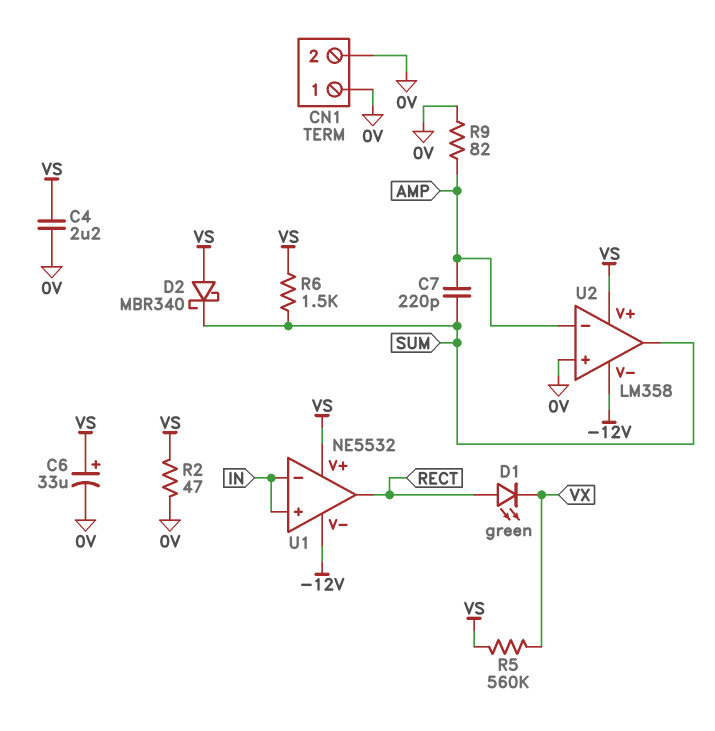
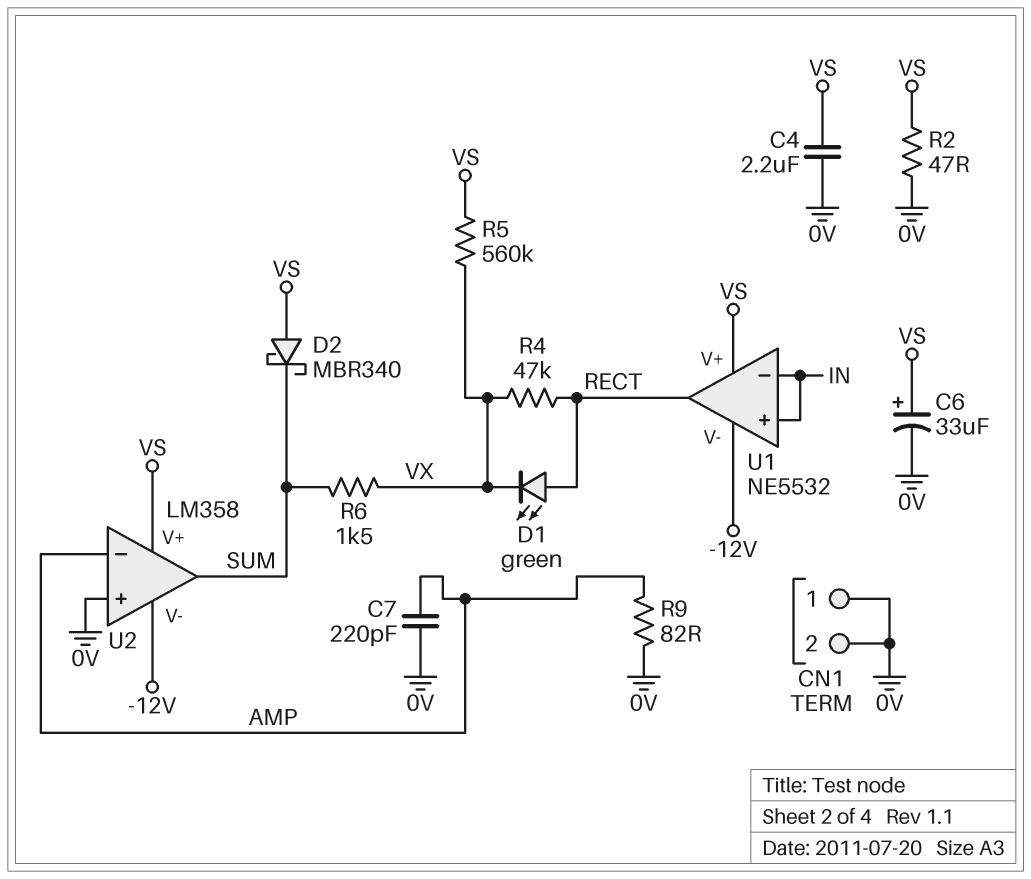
C7: 220pF (AMP, SUM) -> 220pF (0V, AMP)
R4: none -> 47k (RECT, VX)
R6: 1.5k (SUM, VS) -> 1.5k (SUM, VX)

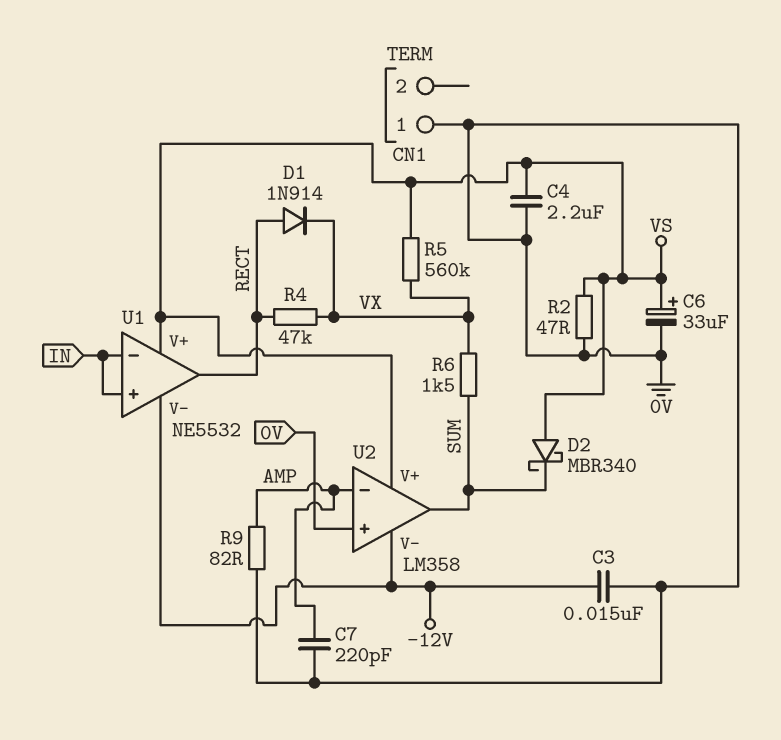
C3: none -> 15nF (-12V, 0V)
CN1 pin 2: 0V -> none
D1: LED green (A RECT, K VX) -> diode 1N914 (A RECT, K VX)

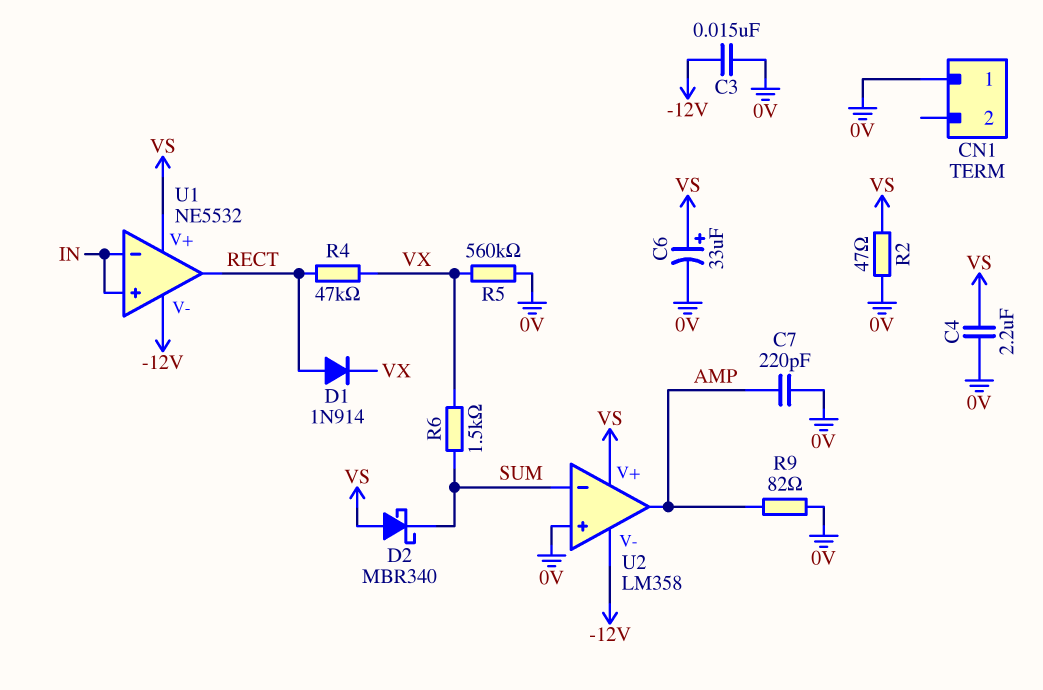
R5: 560k (VS, VX) -> 560k (0V, VX)
U2 pin in-: AMP -> SUM
U2 pin out: SUM -> AMP

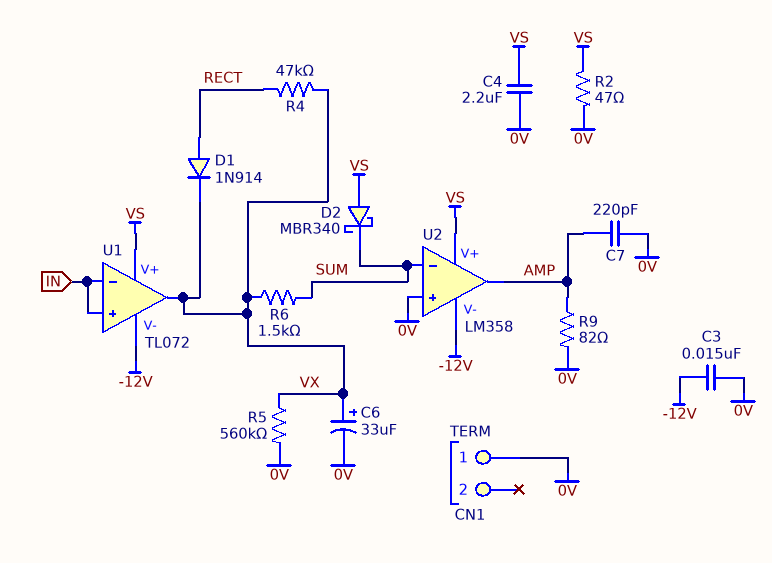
C6: 33uF (plus VS, minus 0V) -> 33uF (plus VX, minus 0V)
U1: NE5532 -> TL072
U1 pin out: RECT -> VX

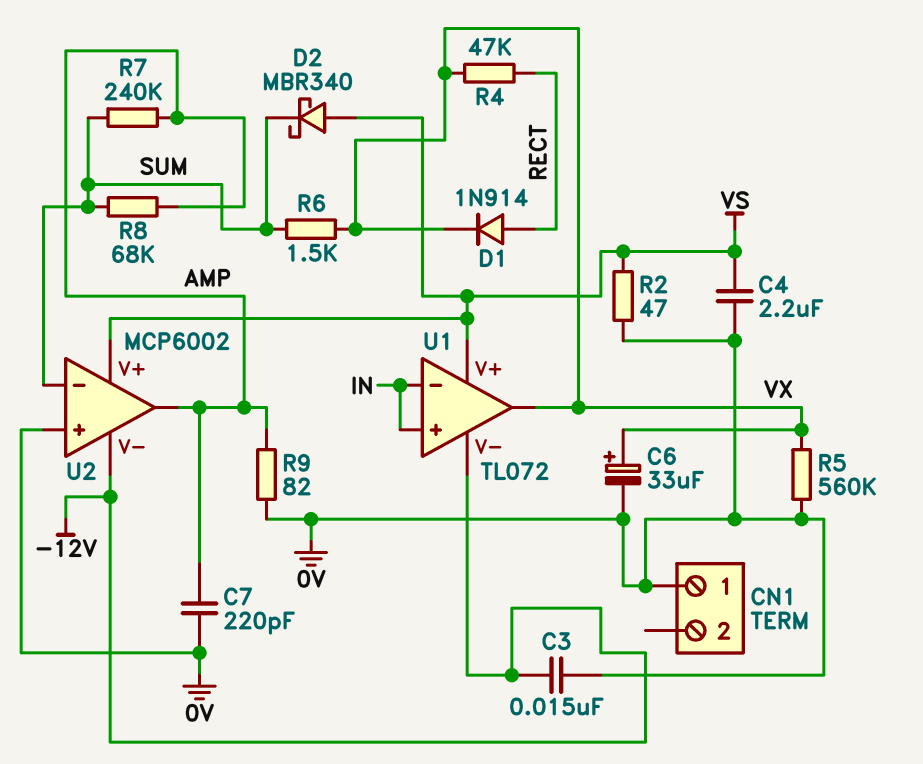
R7: none -> 240k (AMP, SUM)
R8: none -> 68k (AMP, SUM)
U2: LM358 -> MCP6002

